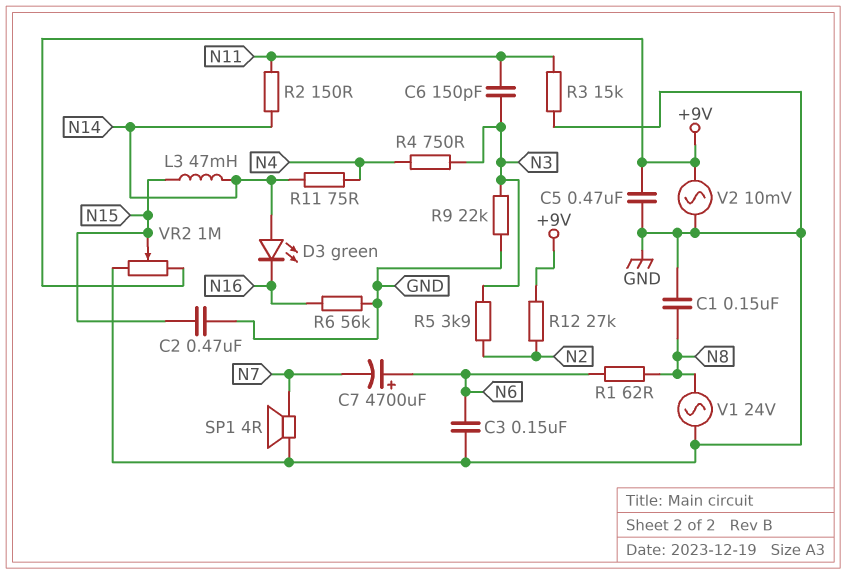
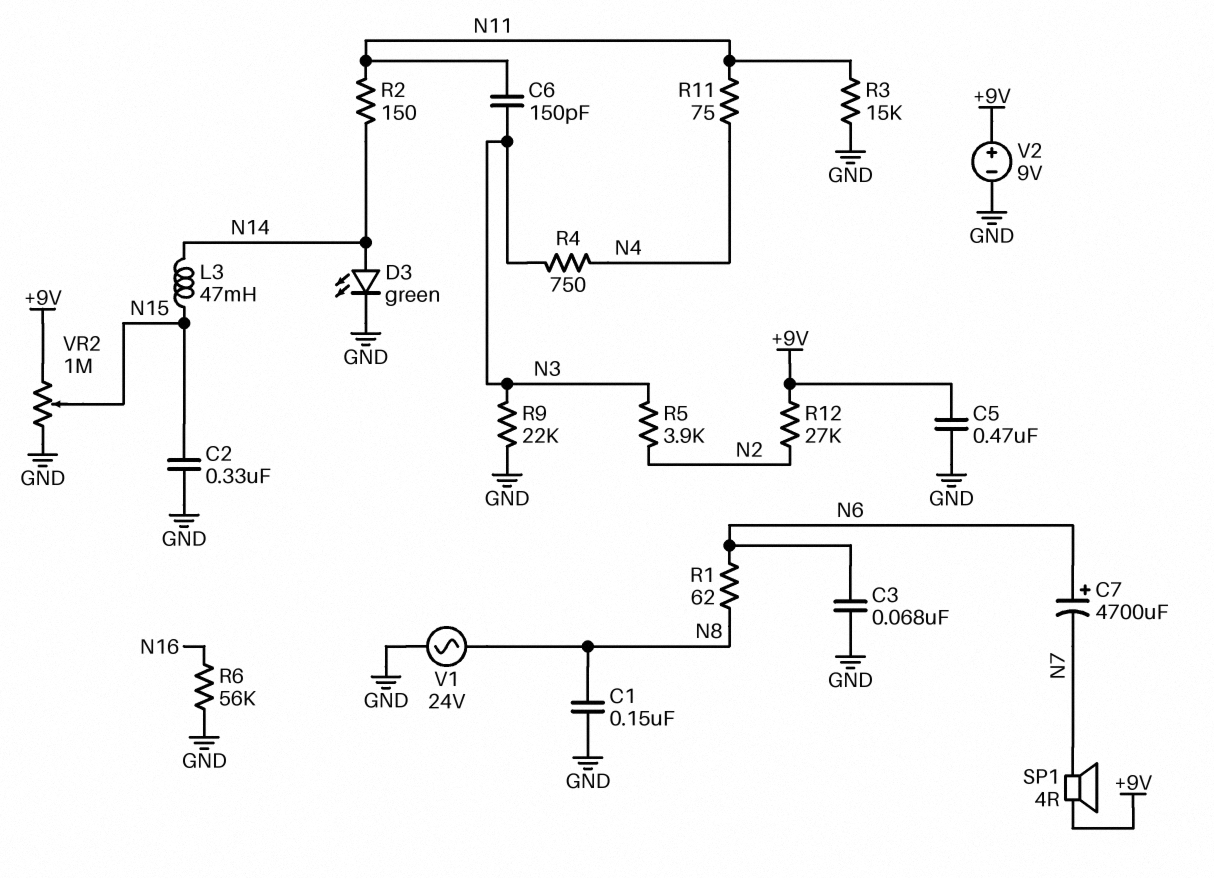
C2: 470nF (GND, N15) -> 330nF (GND, N15)
C3: 150nF (GND, N6) -> 68nF (GND, N6)
D3: LED green (A N14, K N16) -> LED green (A N14, K GND)
R11: 75 (N4, N14) -> 75 (N4, N11)
SP1: speaker 4R (GND, N7) -> speaker 4R (+9V, N7)
V2: AC 10mV (+9V, GND) -> 9V (plus +9V, minus GND)

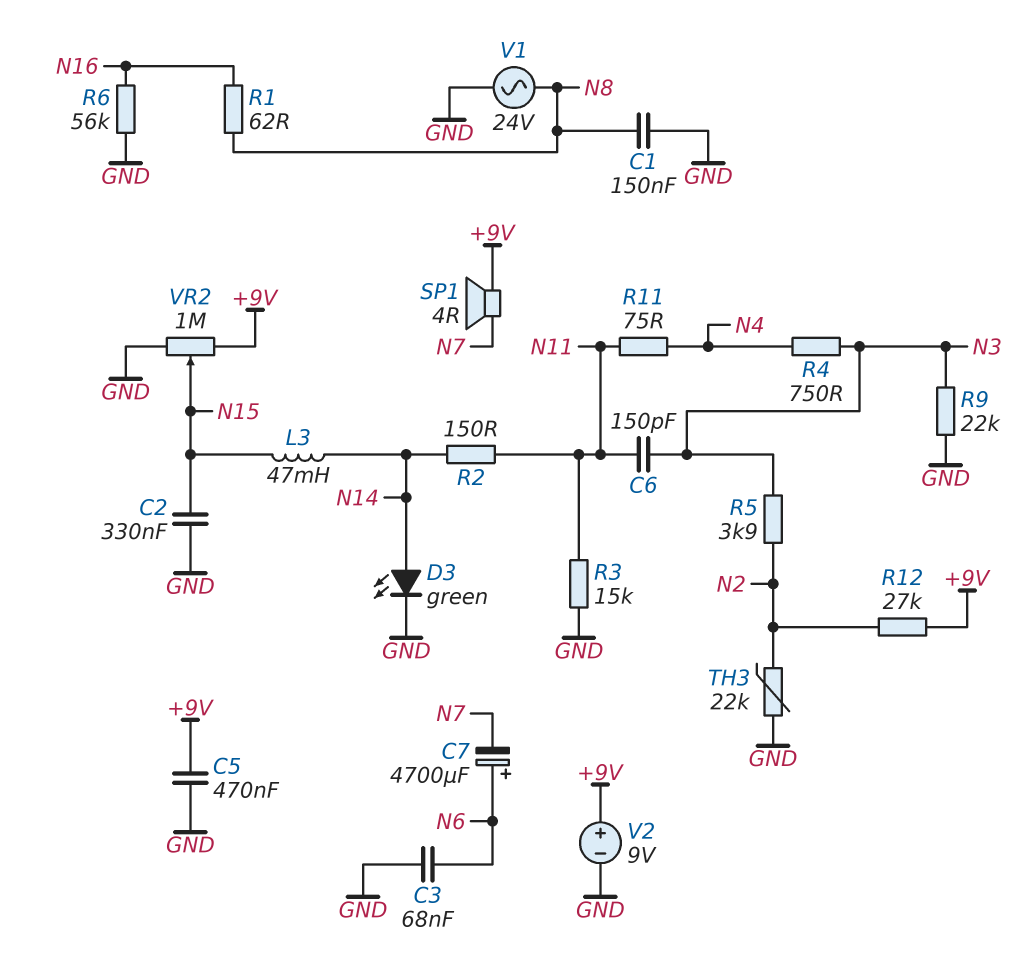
R1: 62 (N6, N8) -> 62 (N8, N16)
TH3: none -> 22k (GND, N2)

